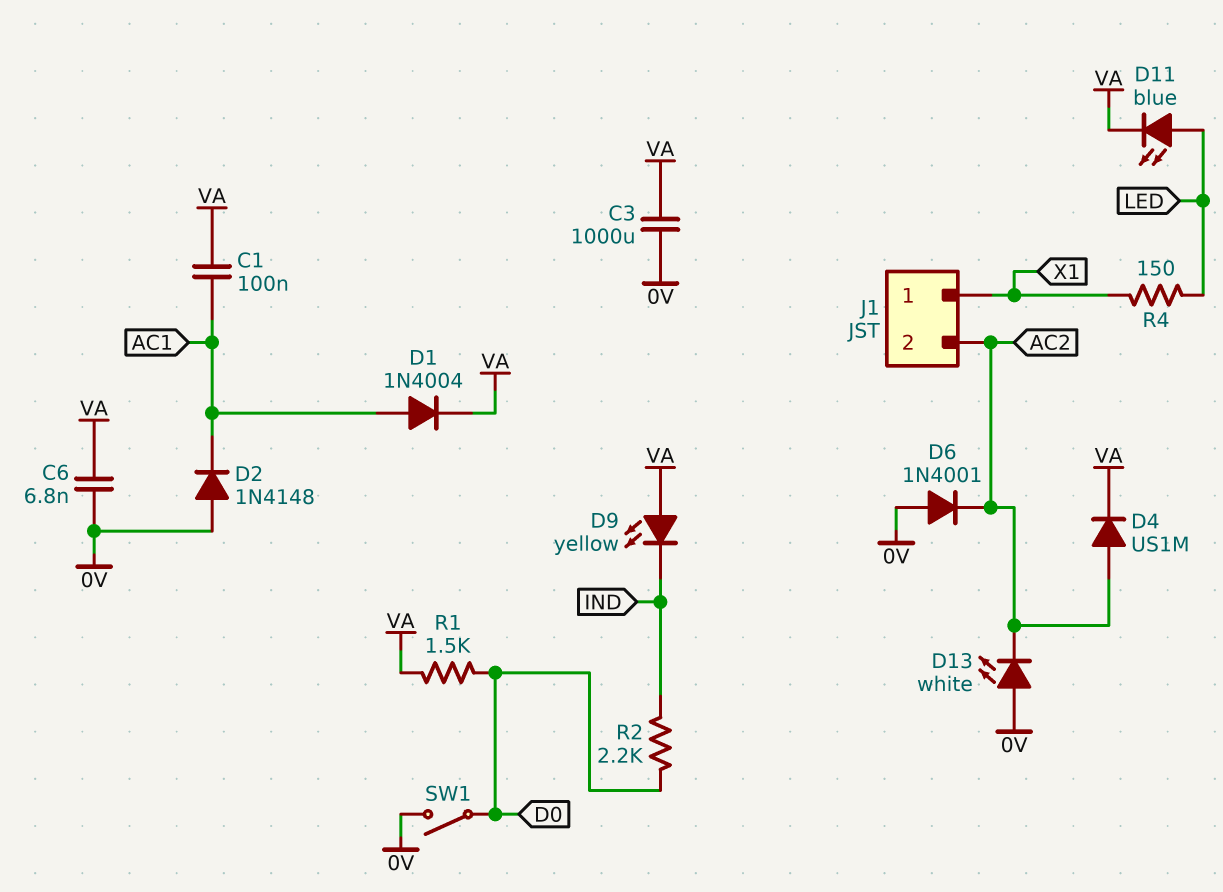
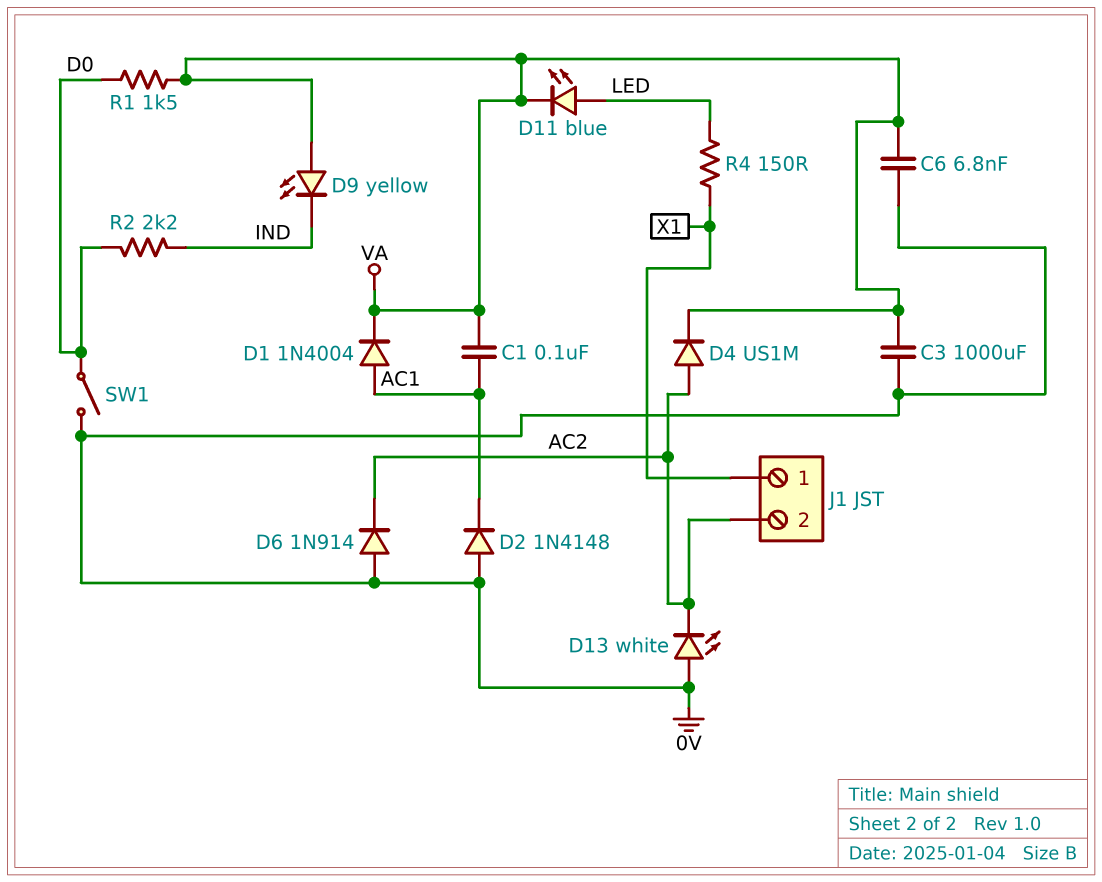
D6: diode 1N4001 (A 0V, K AC2) -> diode 1N914 (A 0V, K AC2)

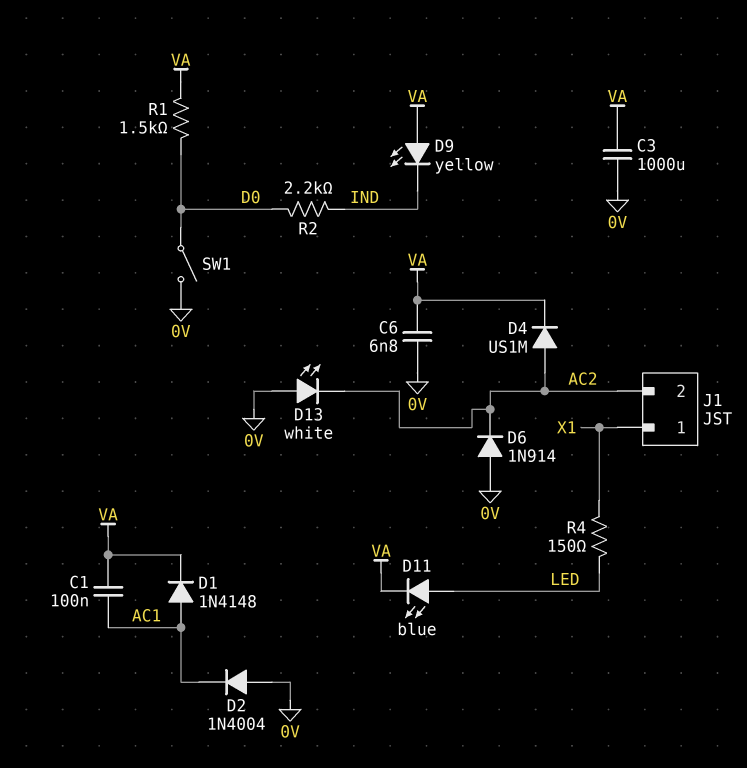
D1: diode 1N4004 (A AC1, K VA) -> diode 1N4148 (A AC1, K VA)
D2: diode 1N4148 (A 0V, K AC1) -> diode 1N4004 (A 0V, K AC1)

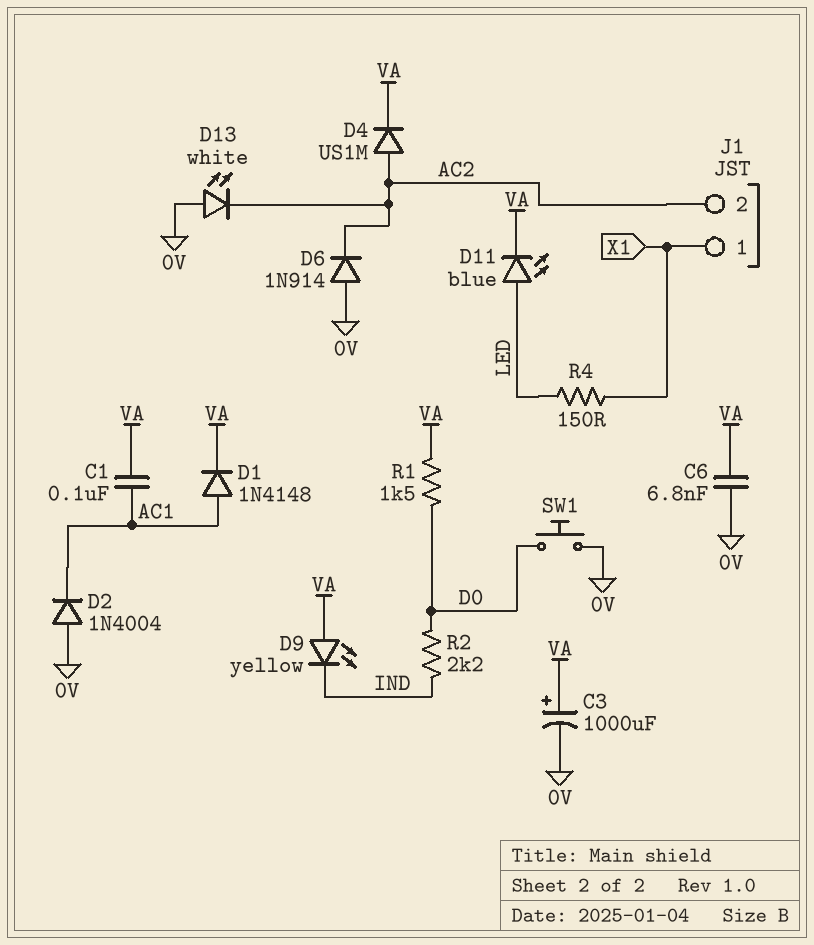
C3: 1000uF (0V, VA) -> 1000uF (plus VA, minus 0V)
SW1: switch (0V, D0) -> button (0V, D0)

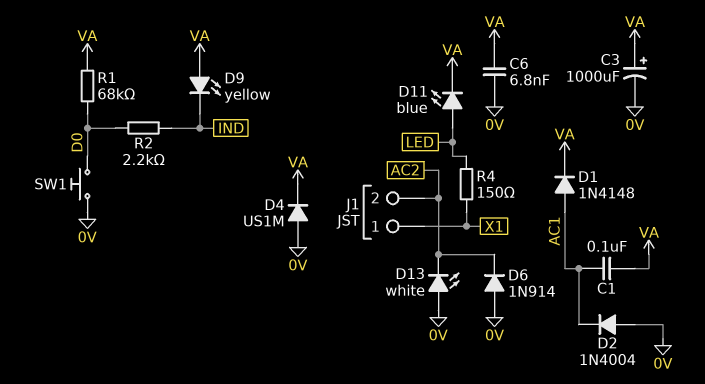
D4: diode US1M (A AC2, K VA) -> diode US1M (A 0V, K VA)
R1: 1.5k (D0, VA) -> 68k (D0, VA)

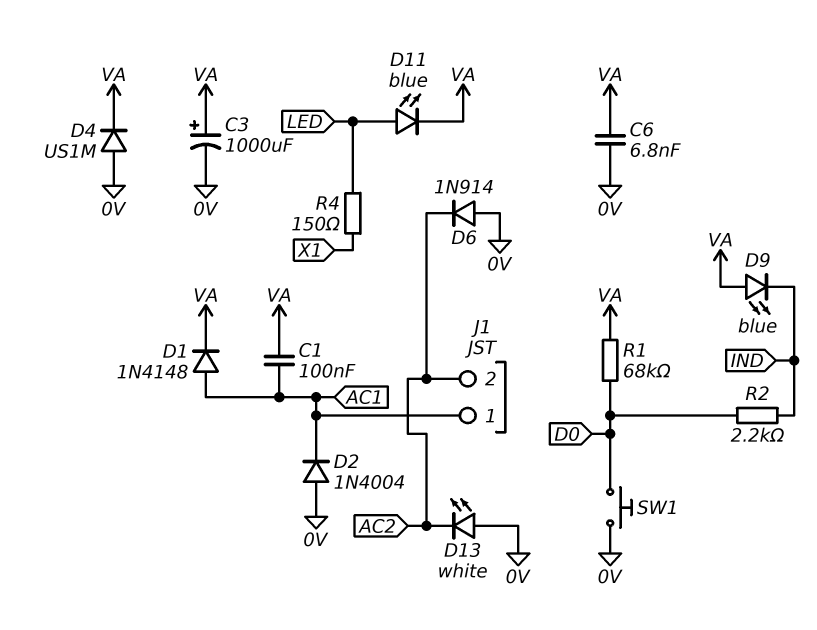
D9: LED yellow (A VA, K IND) -> LED blue (A VA, K IND)
J1 pin 1: X1 -> AC1

